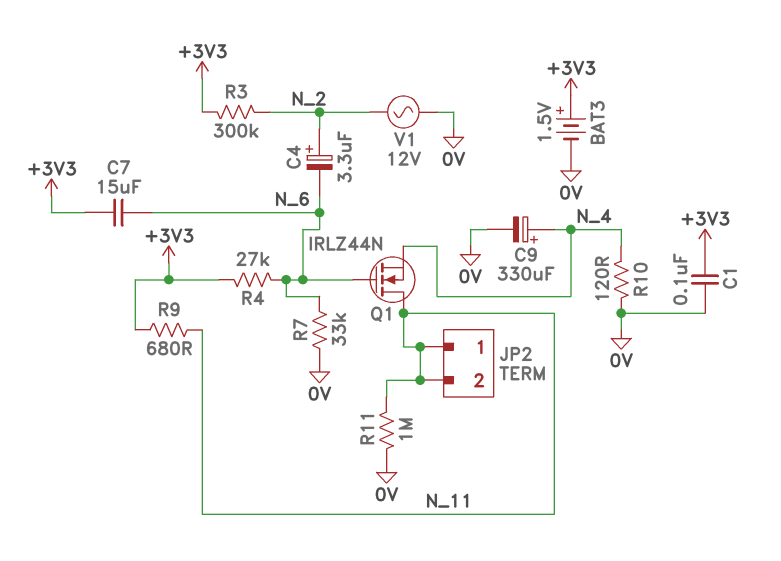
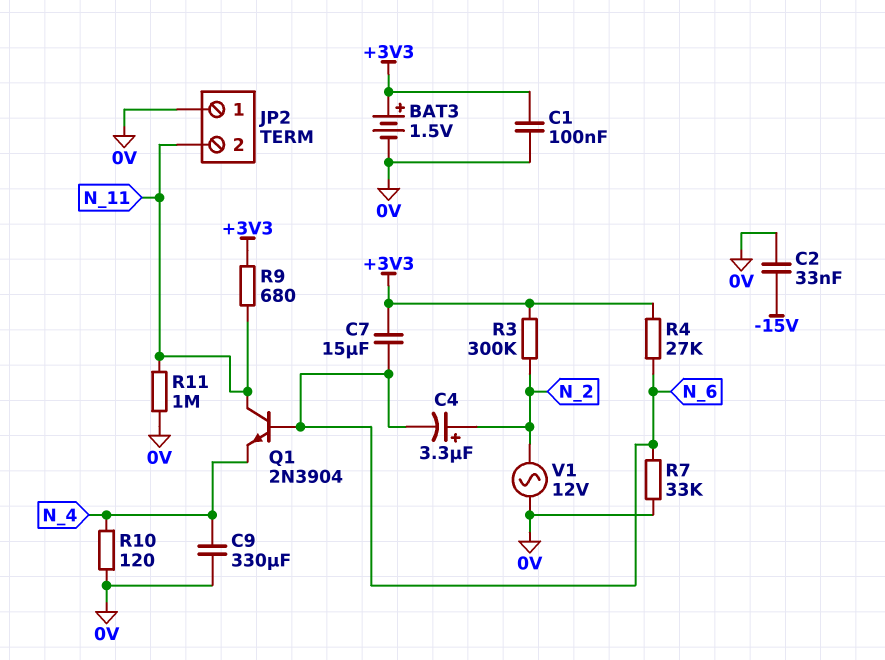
C2: none -> 33nF (-15V, 0V)
C9: 330uF (plus N_4, minus 0V) -> 330uF (0V, N_4)
JP2 pin 1: N_11 -> 0V
Q1: NMOS IRLZ44N (G N_6, D N_11, S N_4) -> NPN 2N3904 (B N_6, C N_11, E N_4)

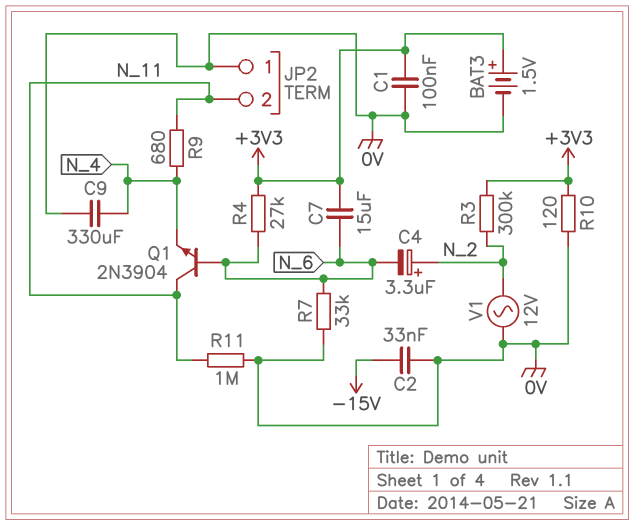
R9: 680 (+3V3, N_11) -> 680 (N_4, N_11)
R10: 120 (0V, N_4) -> 120 (+3V3, 0V)

